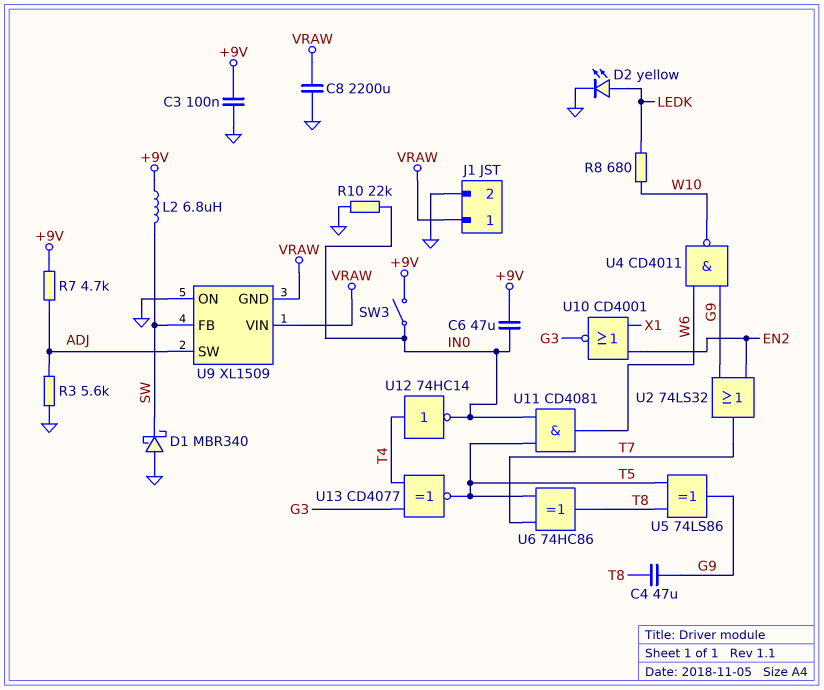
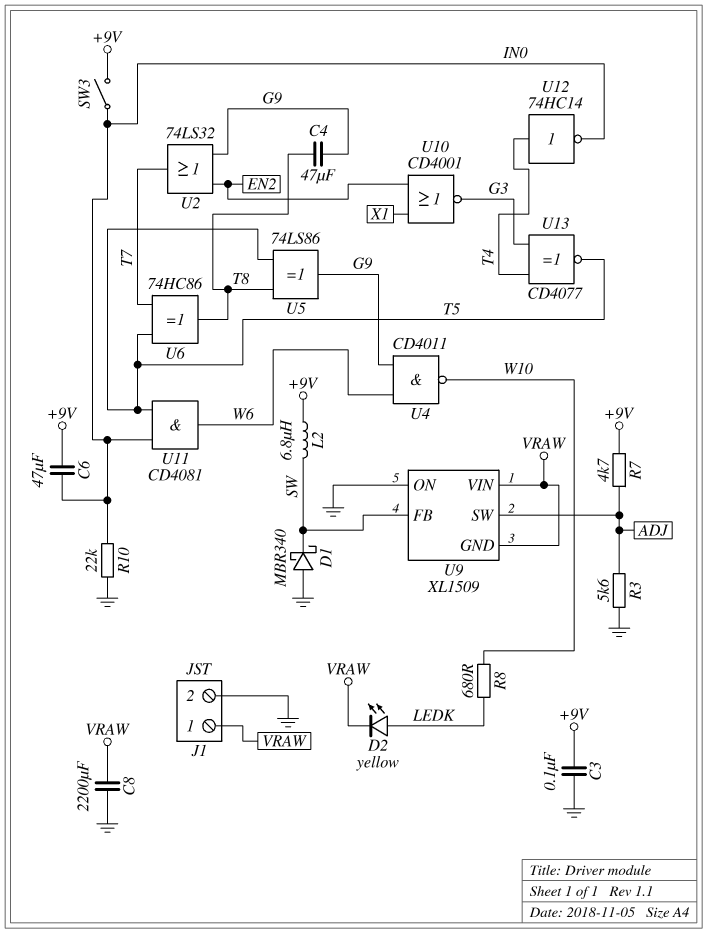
D2: LED yellow (A LEDK, K GND) -> LED yellow (A LEDK, K VRAW)

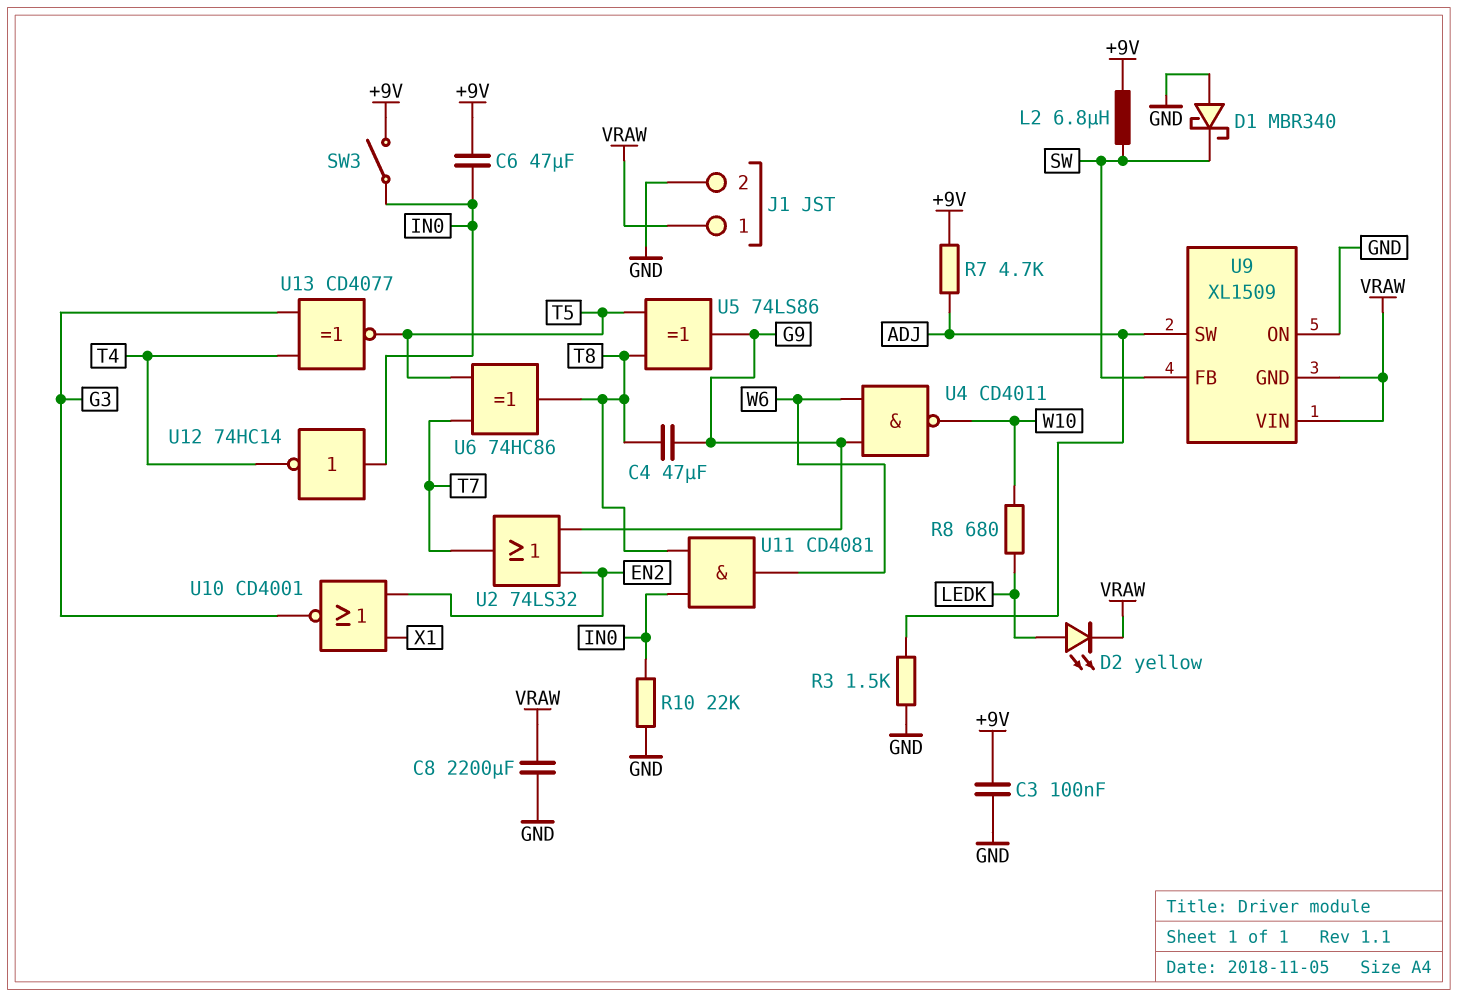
R3: 5.6k (ADJ, GND) -> 1.5k (ADJ, GND)
U11: AND CD4081 (in IN0, in T5, out W6) -> AND CD4081 (in IN0, in T8, out W6)
U12: NOT 74HC14 (in T4, out IN0) -> NOT 74HC14 (in IN0, out T4)

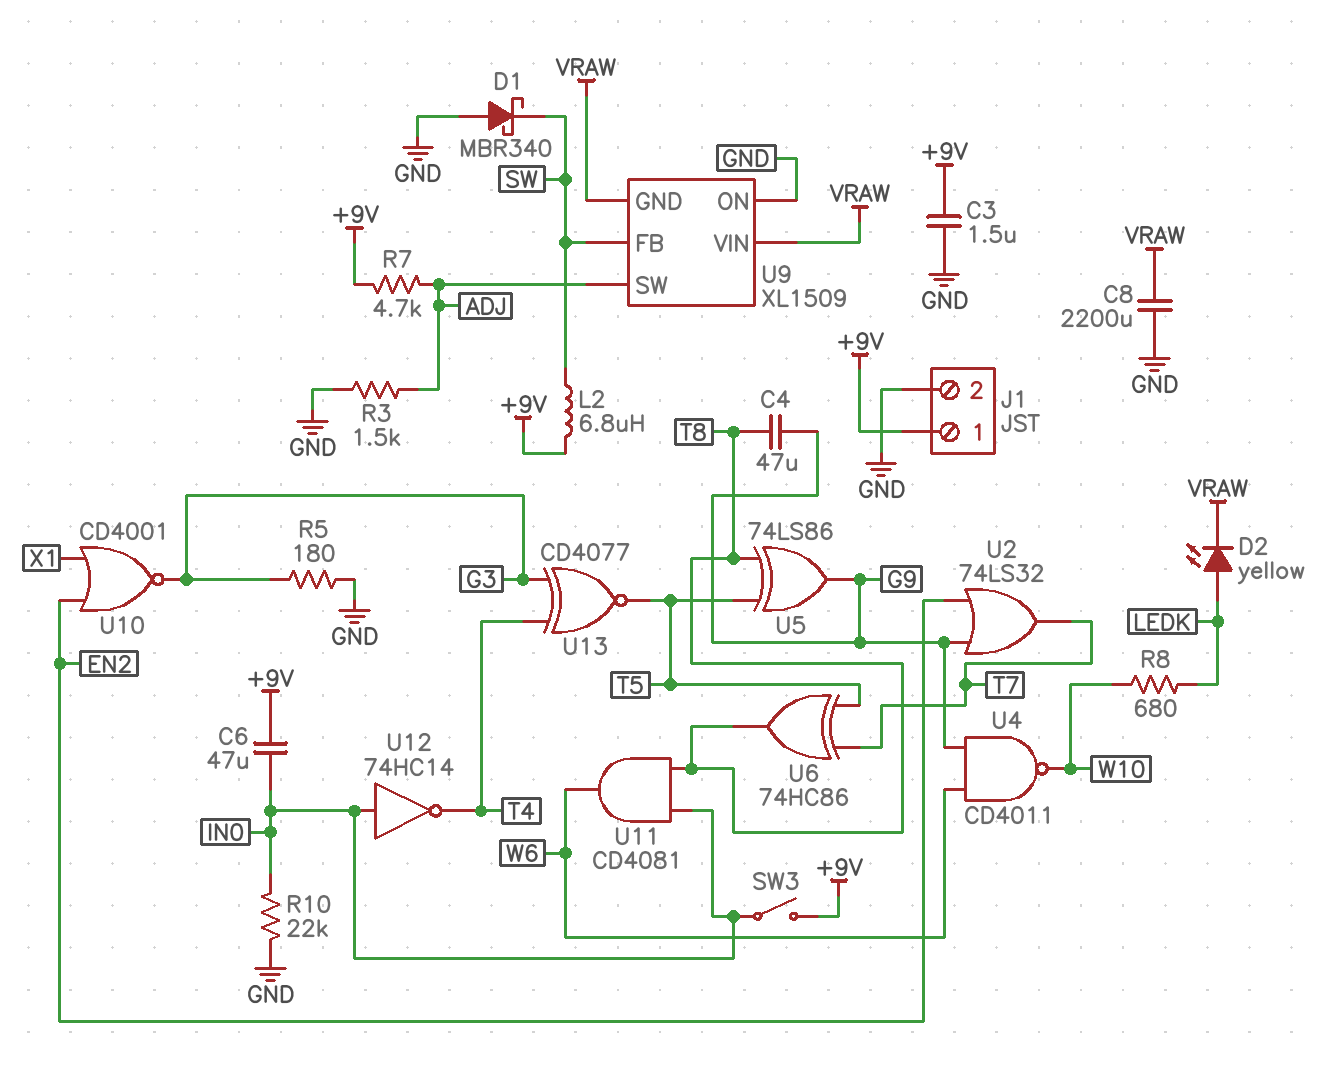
C3: 100nF (+9V, GND) -> 1.5uF (+9V, GND)
J1 pin 1: VRAW -> +9V
R5: none -> 180 (G3, GND)

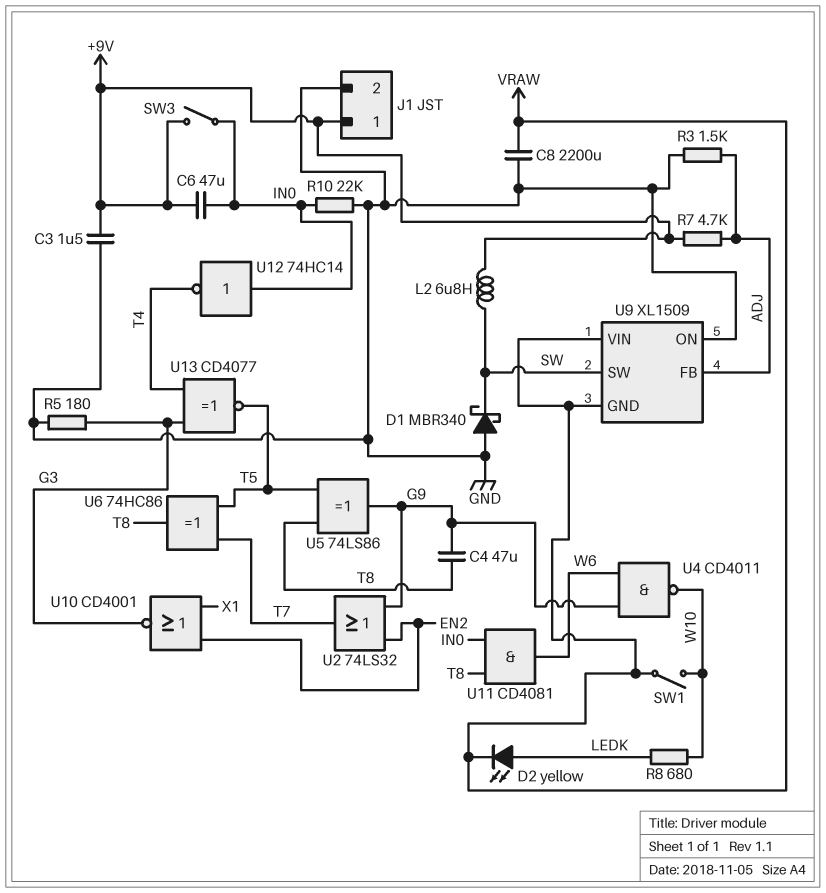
SW1: none -> switch (VRAW, W10)
U9 pin FB: SW -> ADJ
U9 pin SW: ADJ -> SW

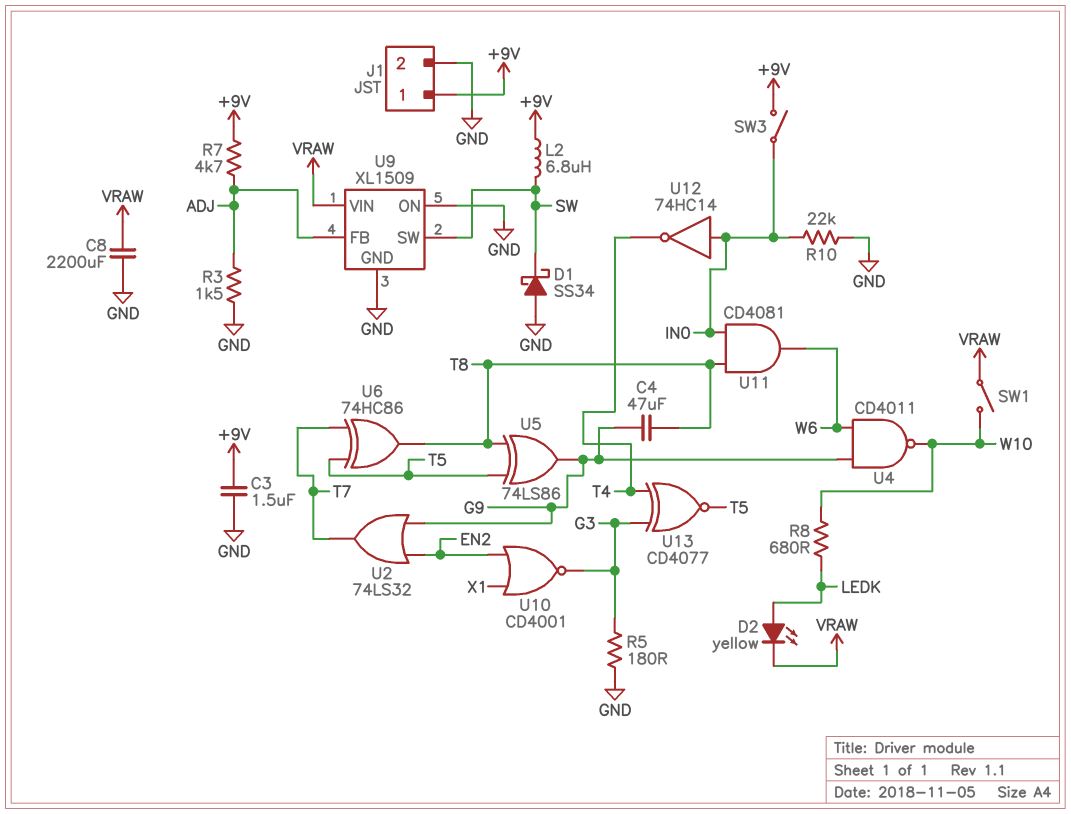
C6: 47uF (+9V, IN0) -> none
D1: schottky MBR340 (A GND, K SW) -> schottky SS34 (A GND, K SW)
U9 pin GND: VRAW -> GND

